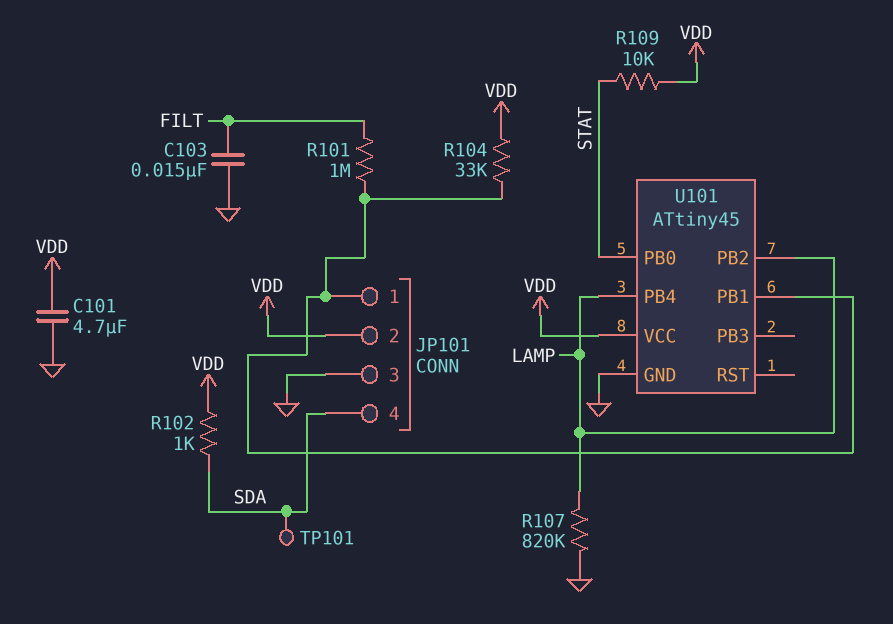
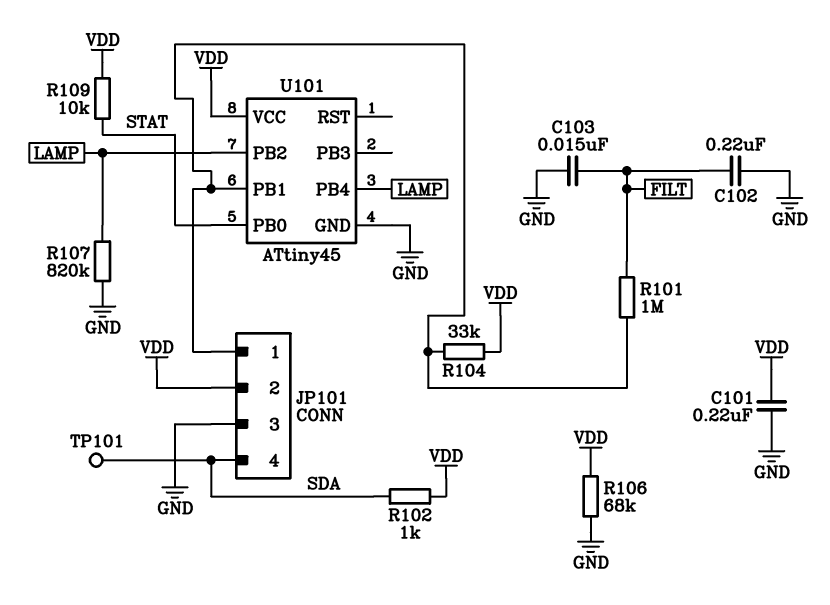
C101: 4.7uF (GND, VDD) -> 220nF (GND, VDD)
C102: none -> 220nF (FILT, GND)
R106: none -> 68k (GND, VDD)

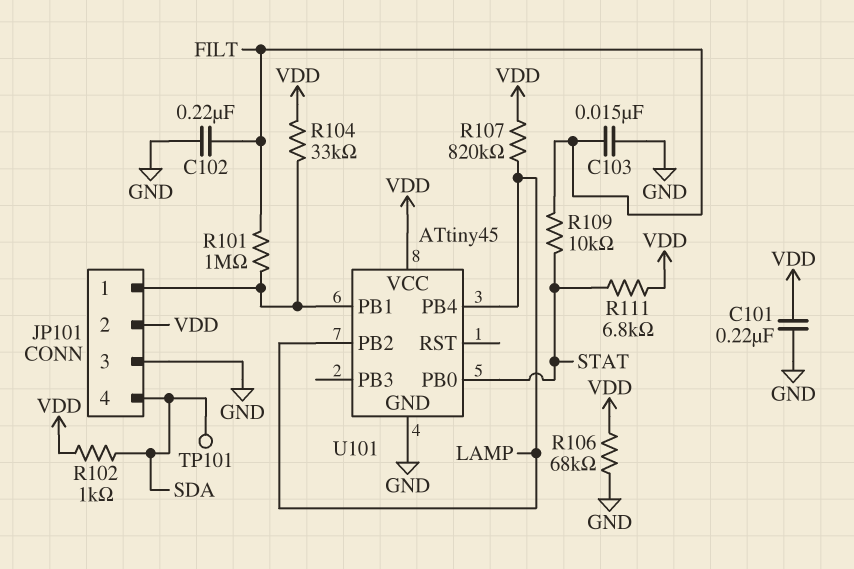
R107: 820k (GND, LAMP) -> 820k (LAMP, VDD)
R109: 10k (STAT, VDD) -> 10k (FILT, STAT)
R111: none -> 6.8k (STAT, VDD)

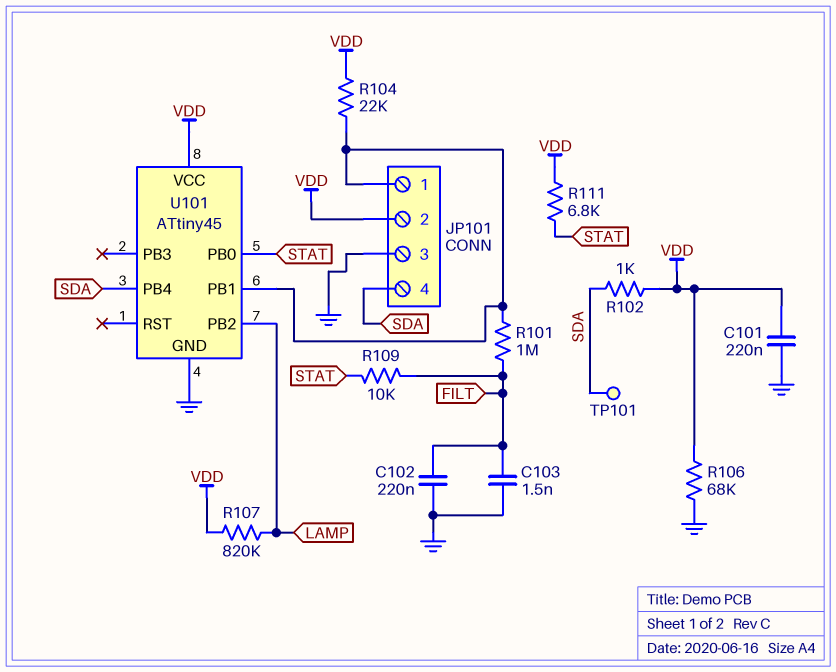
C103: 15nF (FILT, GND) -> 1.5nF (FILT, GND)
R104: 33k (JP101/1, VDD) -> 22k (JP101/1, VDD)
U101 pin PB4: LAMP -> SDA

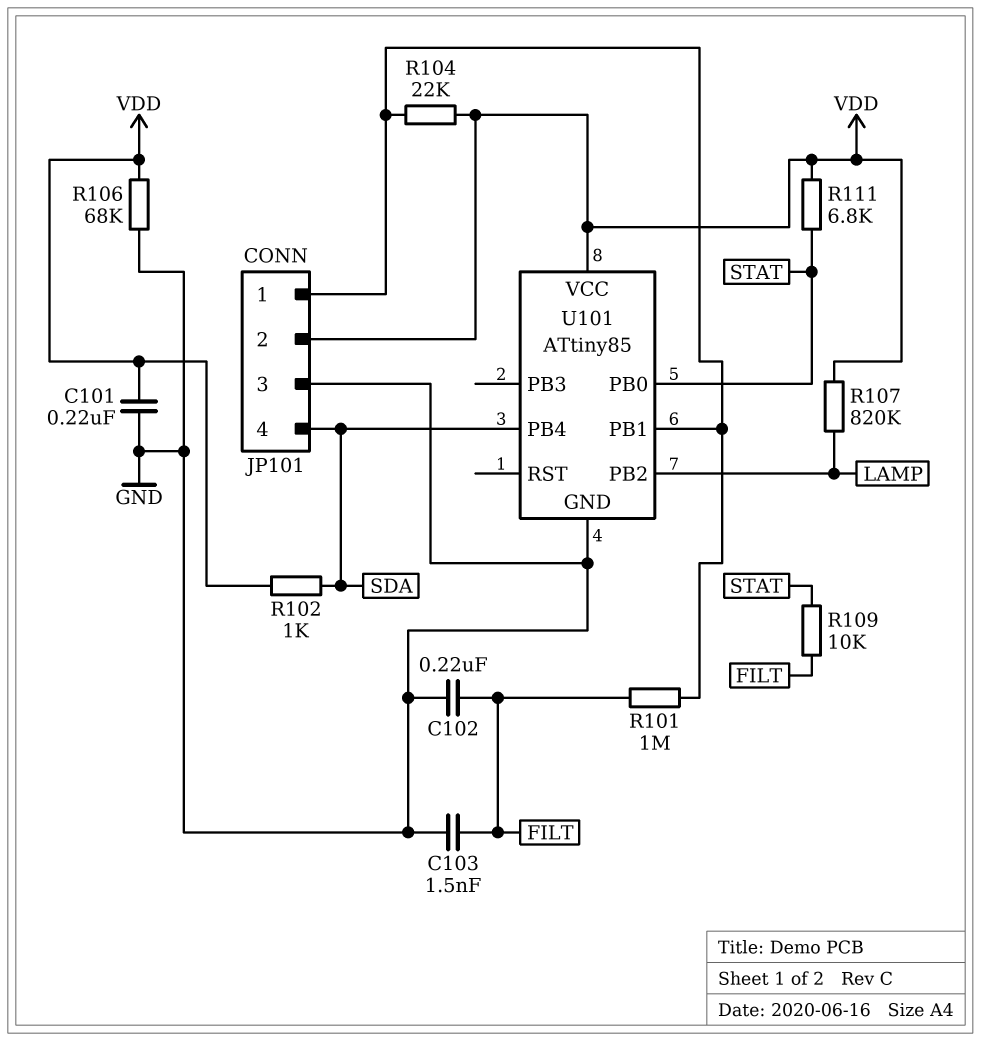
TP101: test point (SDA) -> none
U101: ATtiny45 -> ATtiny85

